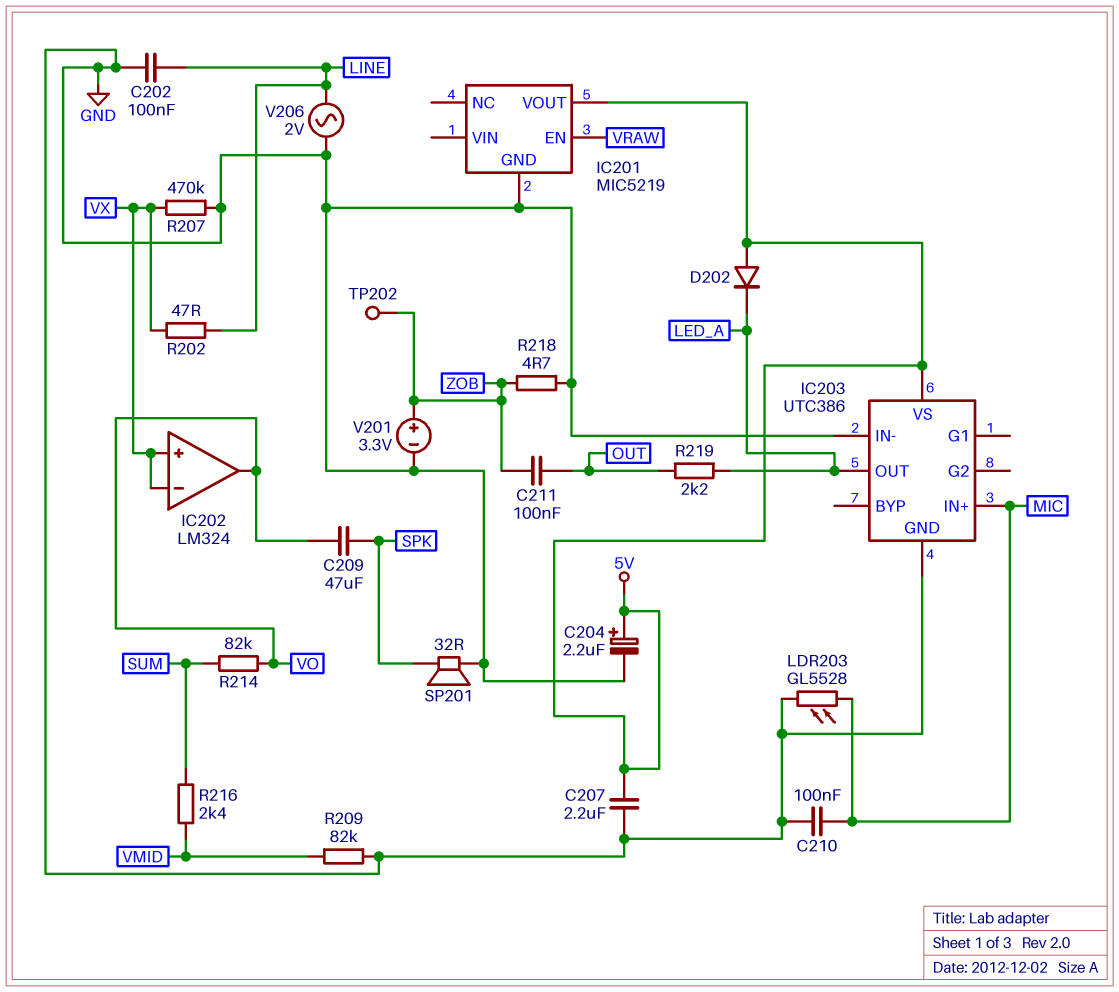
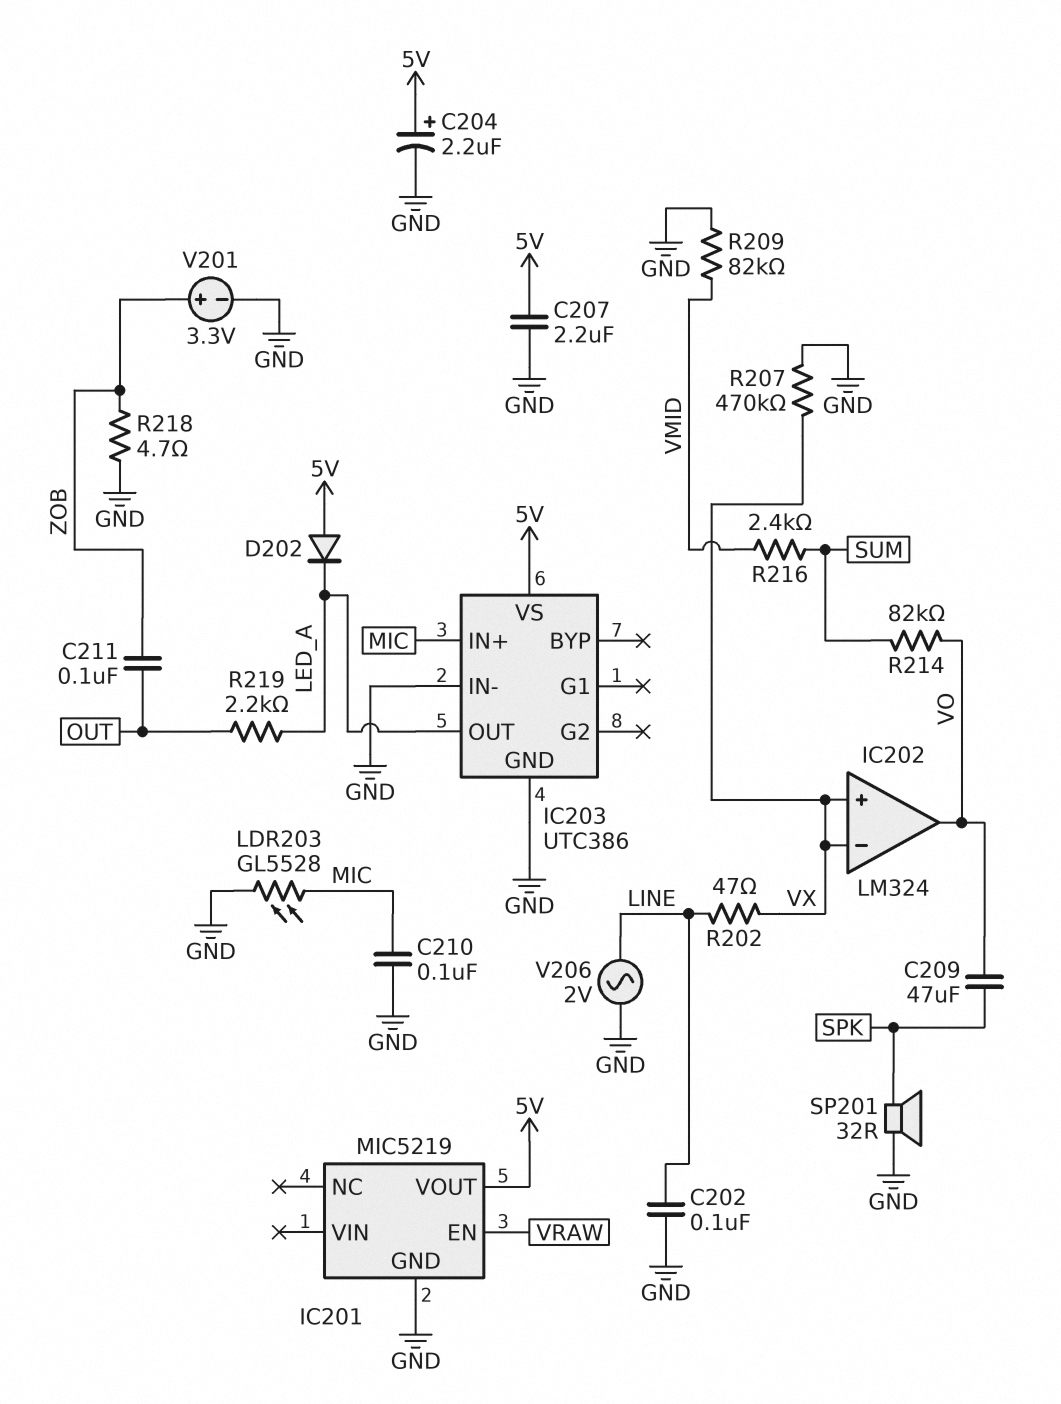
TP202: test point (ZOB) -> none

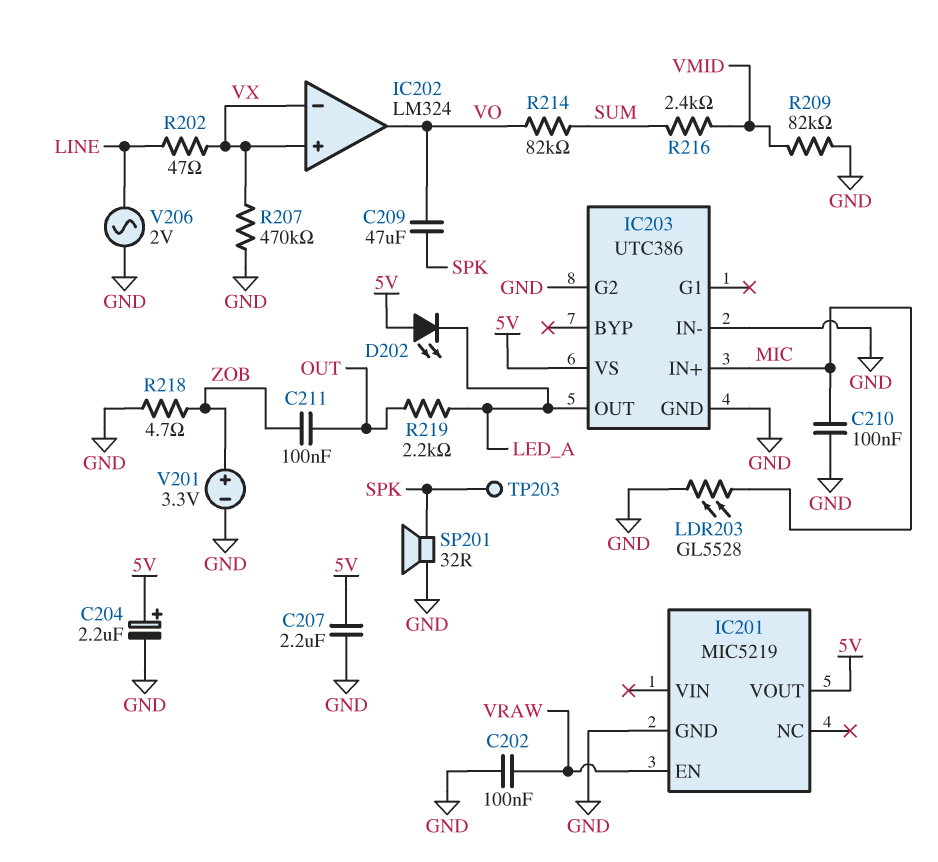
C202: 100nF (GND, LINE) -> 100nF (GND, VRAW)
D202: diode (A 5V, K LED_A) -> LED (A 5V, K LED_A)
IC203 pin G2: none -> GND
TP203: none -> test point (SPK)

